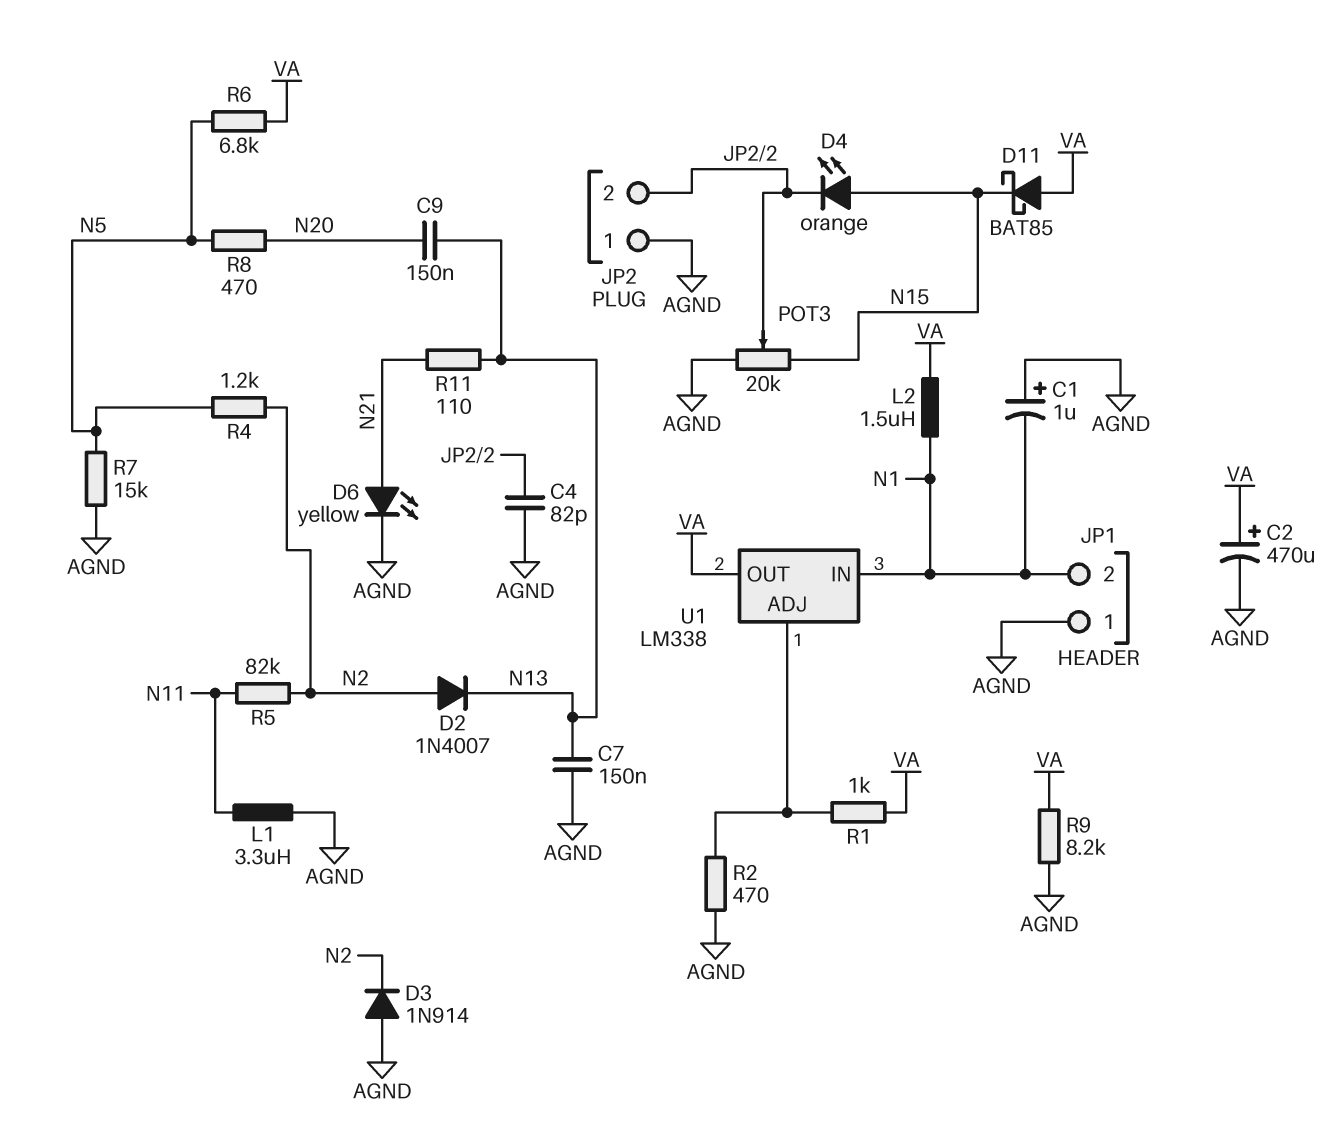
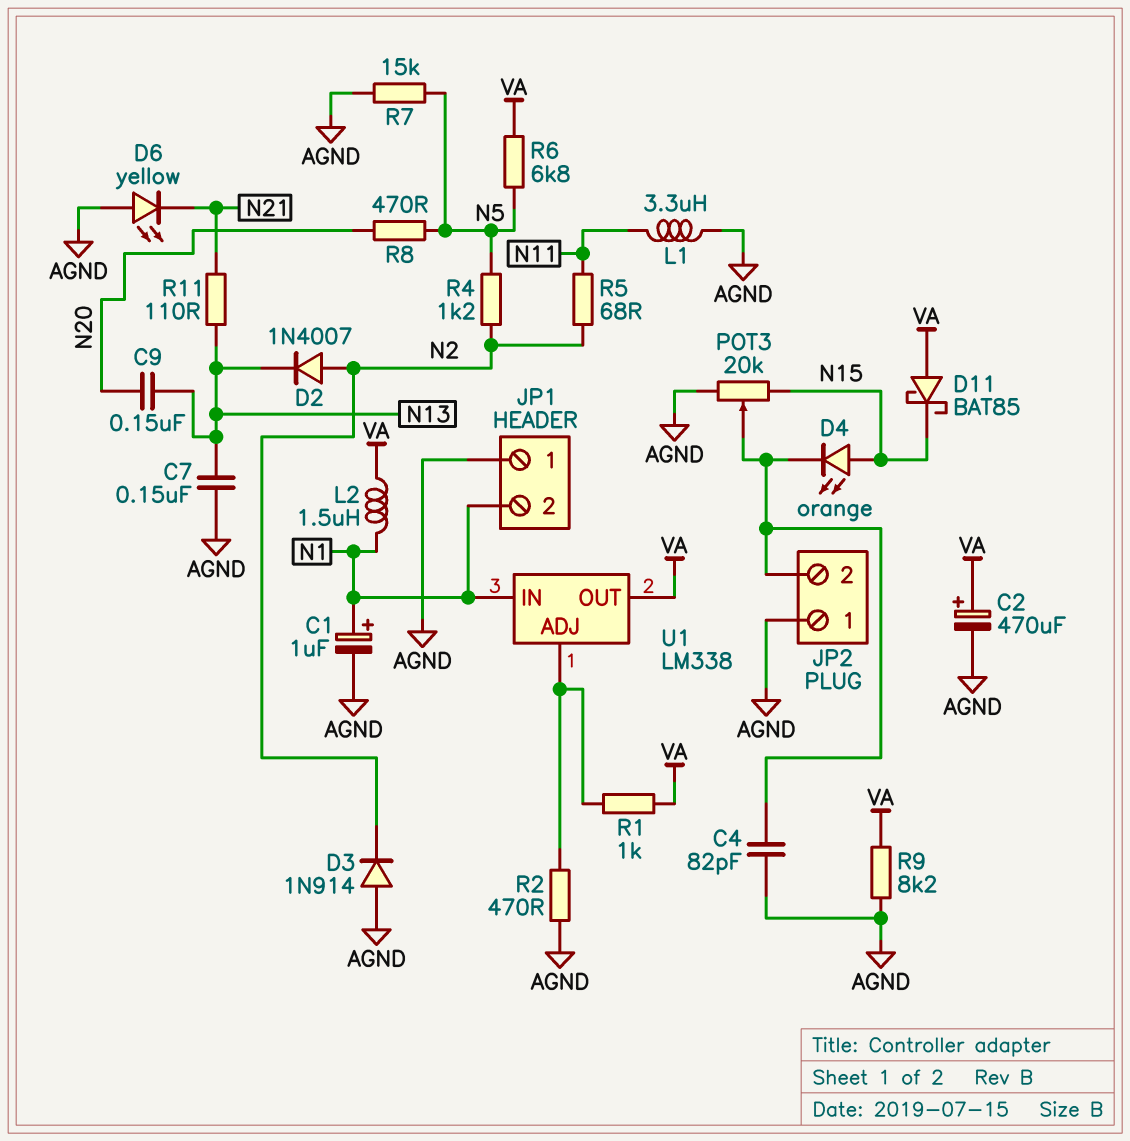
C1: 1uF (plus AGND, minus N1) -> 1uF (plus N1, minus AGND)
D6: LED yellow (A N21, K AGND) -> LED yellow (A AGND, K N21)
R5: 82k (N2, N11) -> 68 (N2, N11)

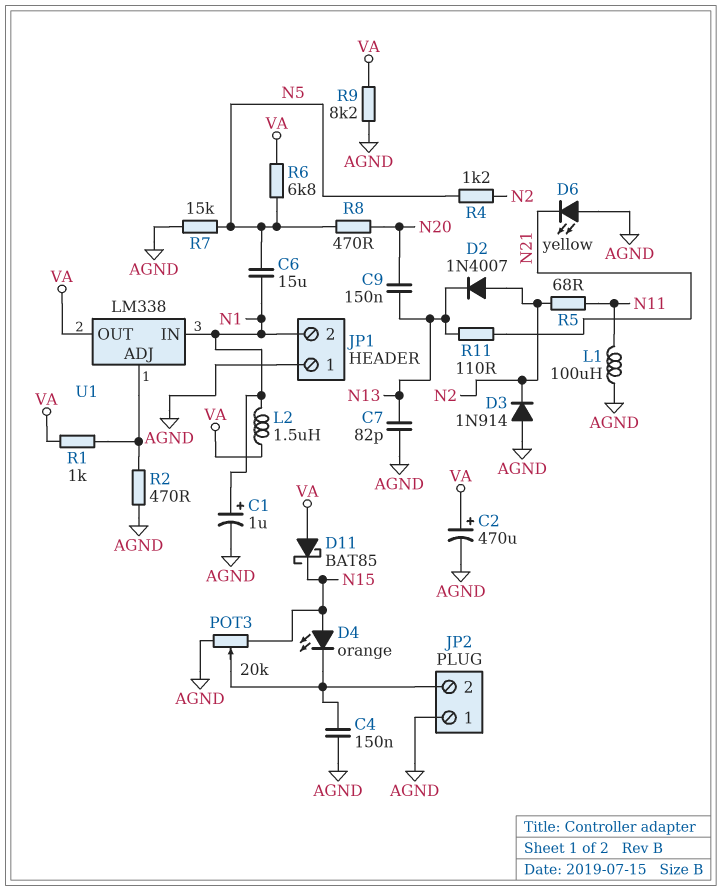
C4: 82pF (AGND, JP2/2) -> 150nF (AGND, JP2/2)
C6: none -> 15uF (N1, N5)
C7: 150nF (AGND, N13) -> 82pF (AGND, N13)
L1: 3.3uH (AGND, N11) -> 100uH (AGND, N11)

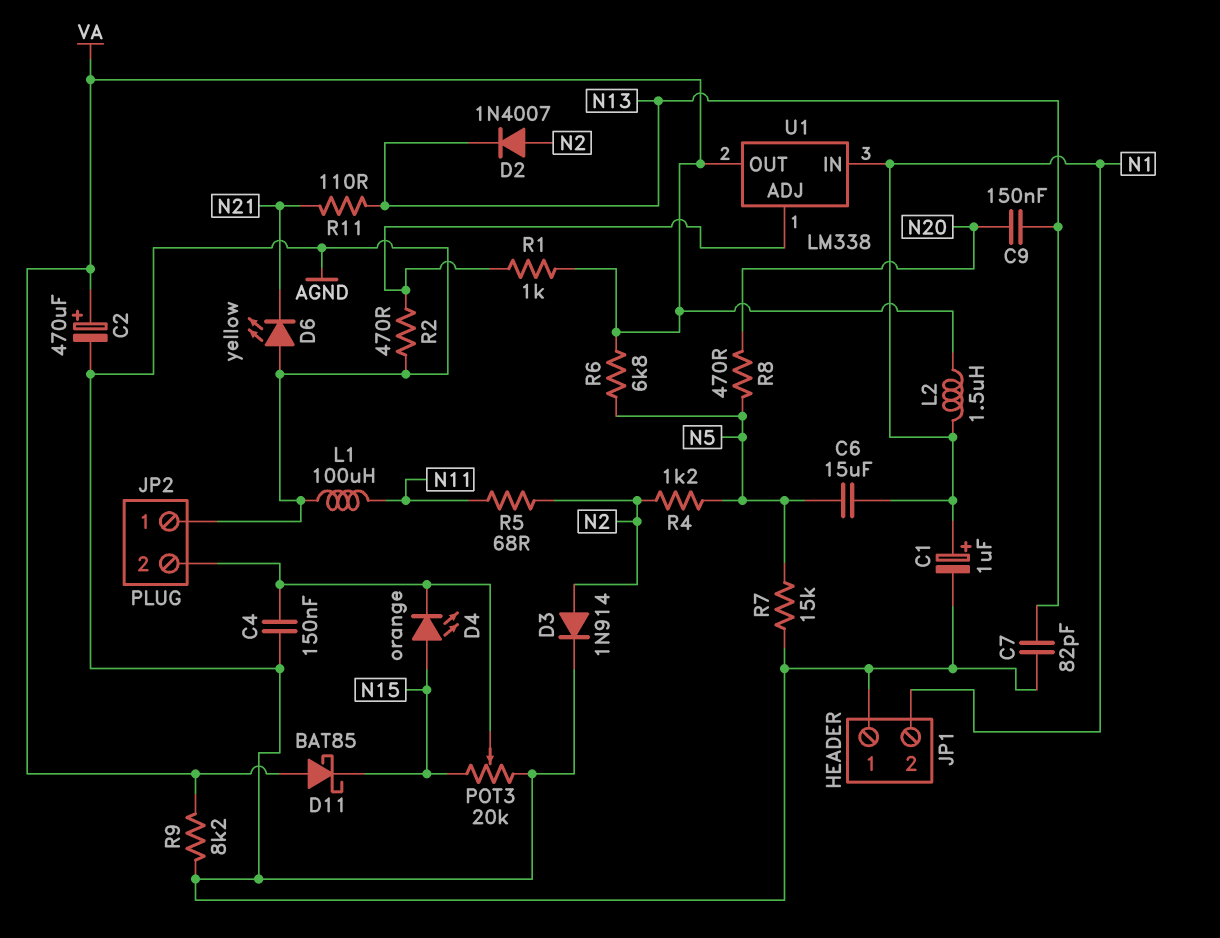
D3: diode 1N914 (A AGND, K N2) -> diode 1N914 (A N2, K AGND)

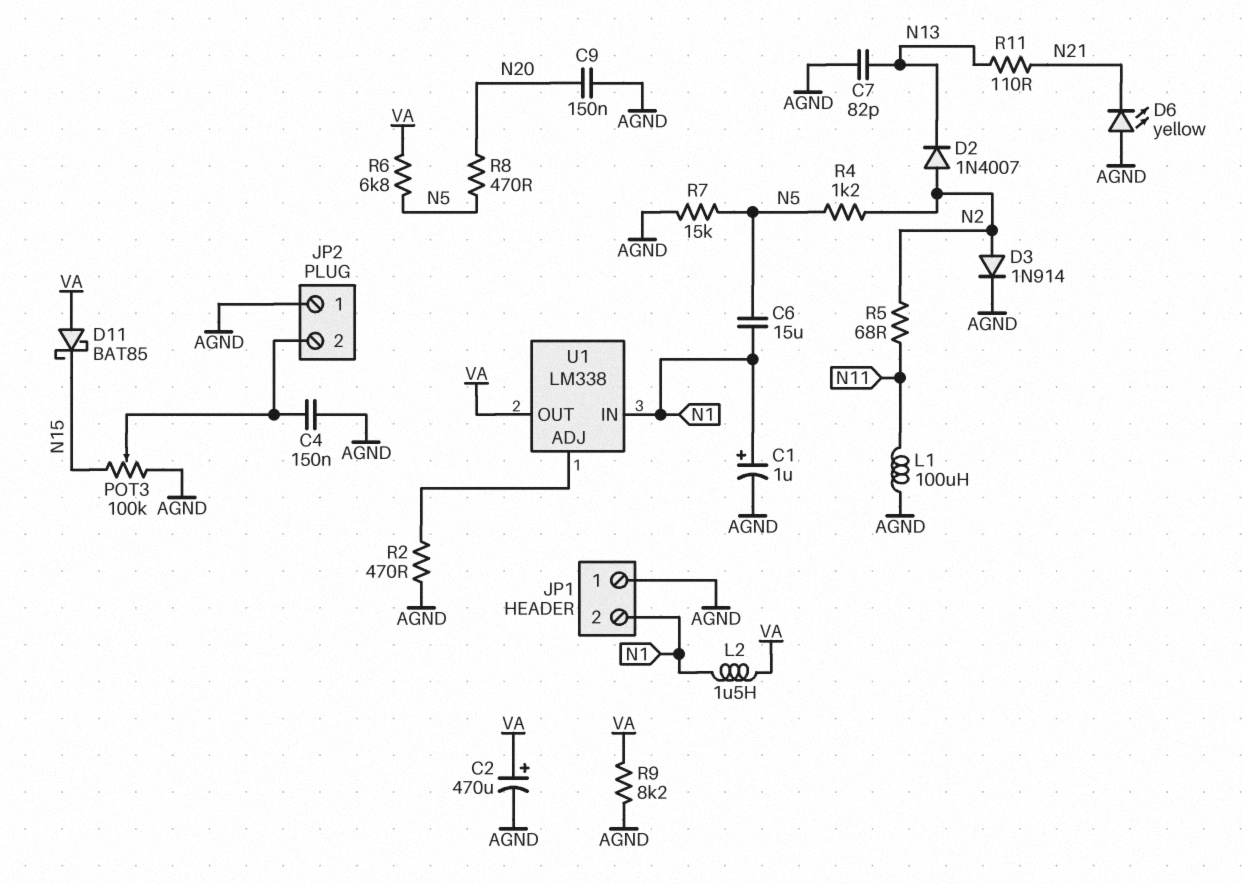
C9: 150nF (N13, N20) -> 150nF (AGND, N20)
D4: LED orange (A N15, K JP2/2) -> none
POT3: 20k (AGND, N15, wiper JP2/2) -> 100k (AGND, N15, wiper JP2/2)
R1: 1k (U1/ADJ, VA) -> none

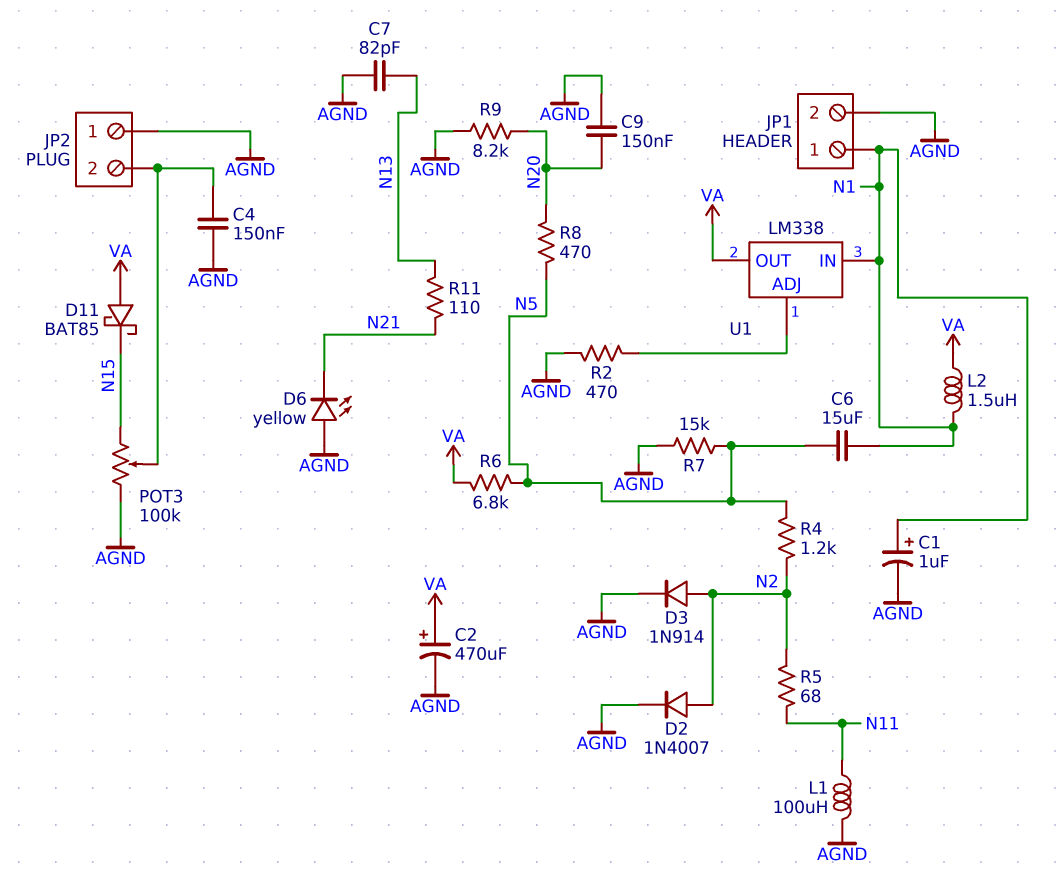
D2: diode 1N4007 (A N2, K N13) -> diode 1N4007 (A N2, K AGND)
JP1 pin 1: AGND -> N1
JP1 pin 2: N1 -> AGND
R9: 8.2k (AGND, VA) -> 8.2k (AGND, N20)

